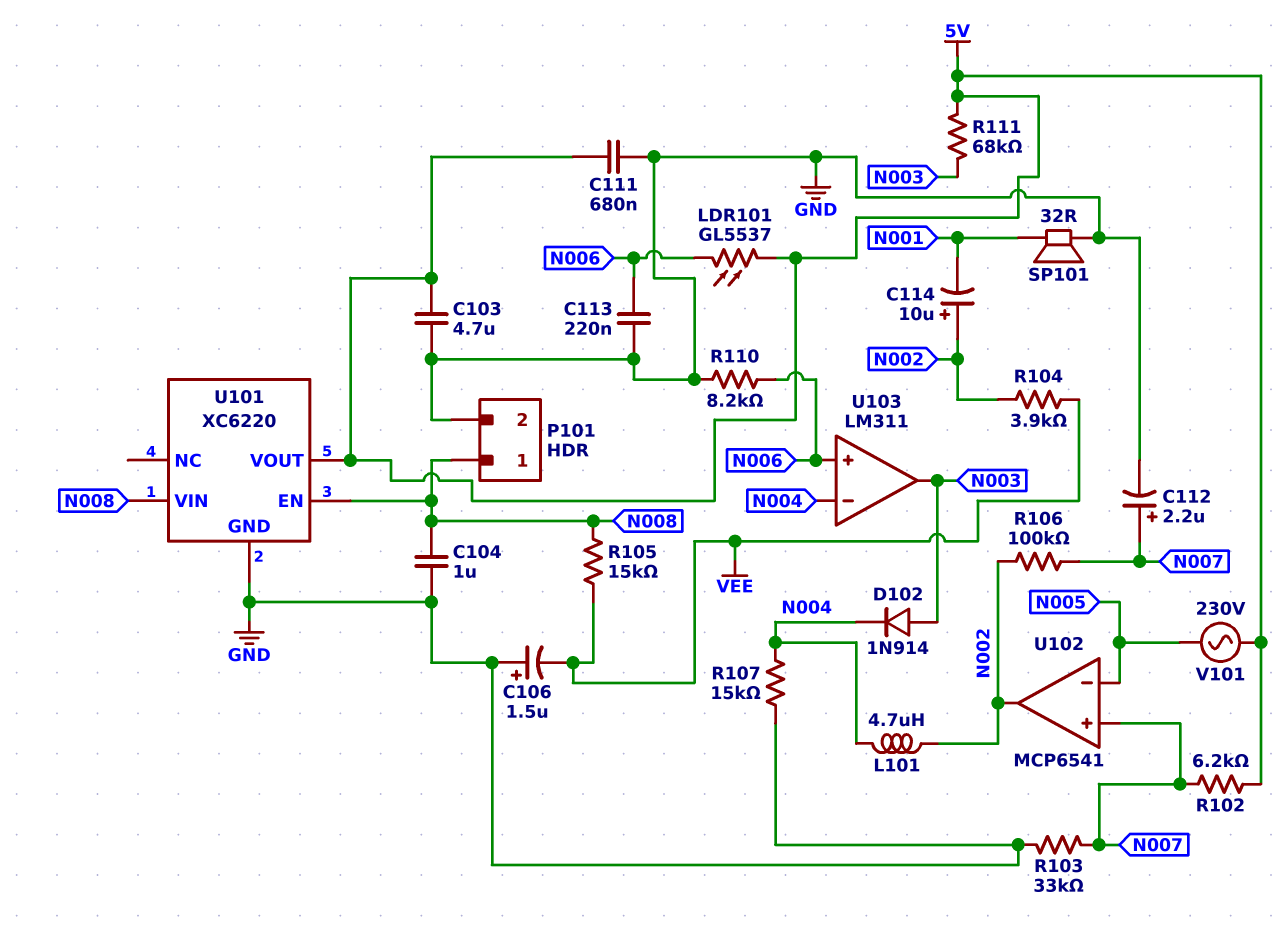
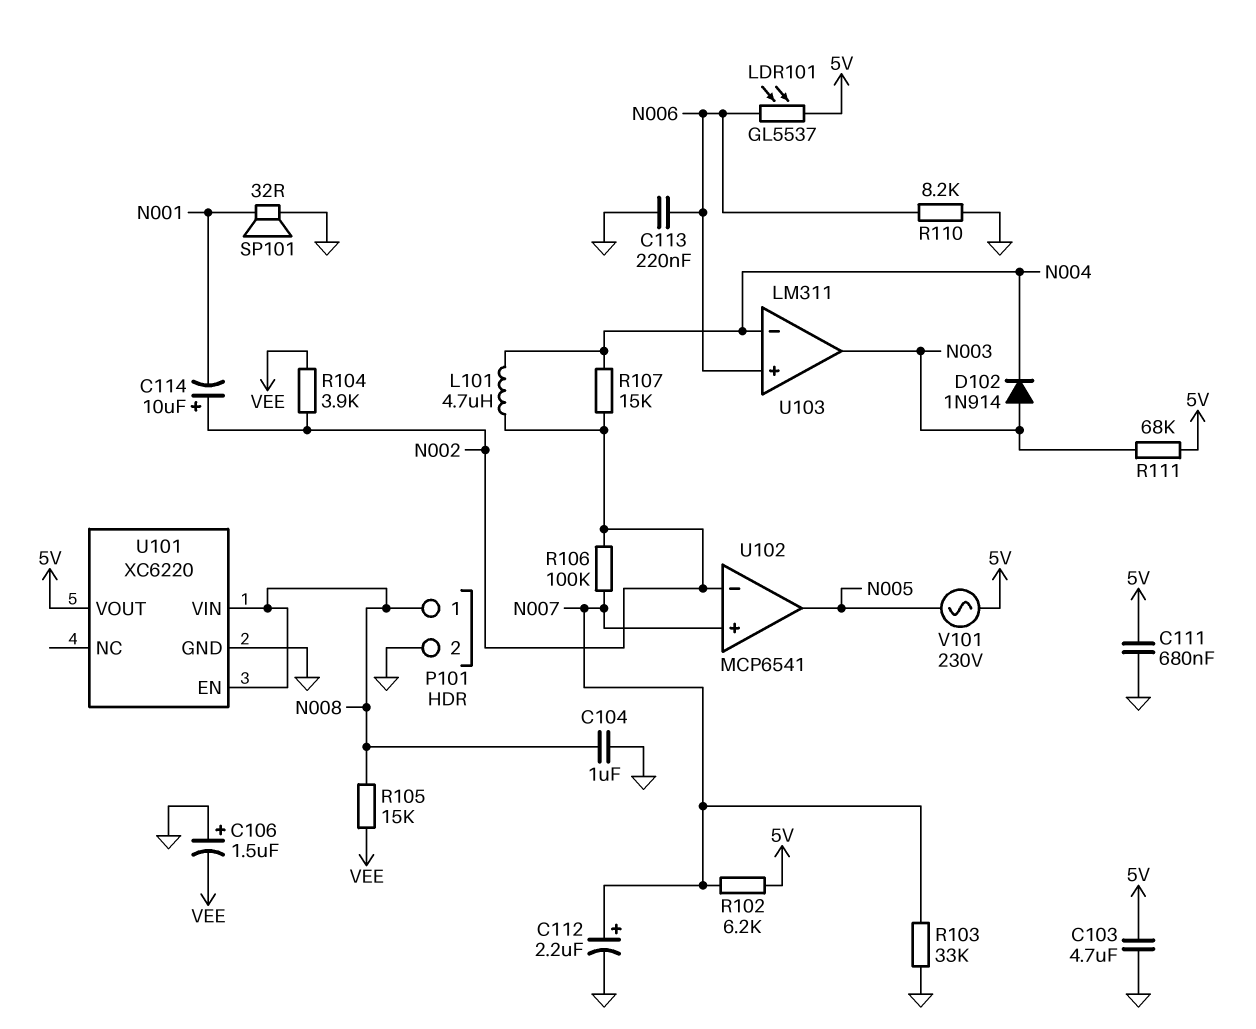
R107: 15k (GND, N004) -> 15k (N002, N004)
U102 pin in-: N005 -> N002
U102 pin out: N002 -> N005

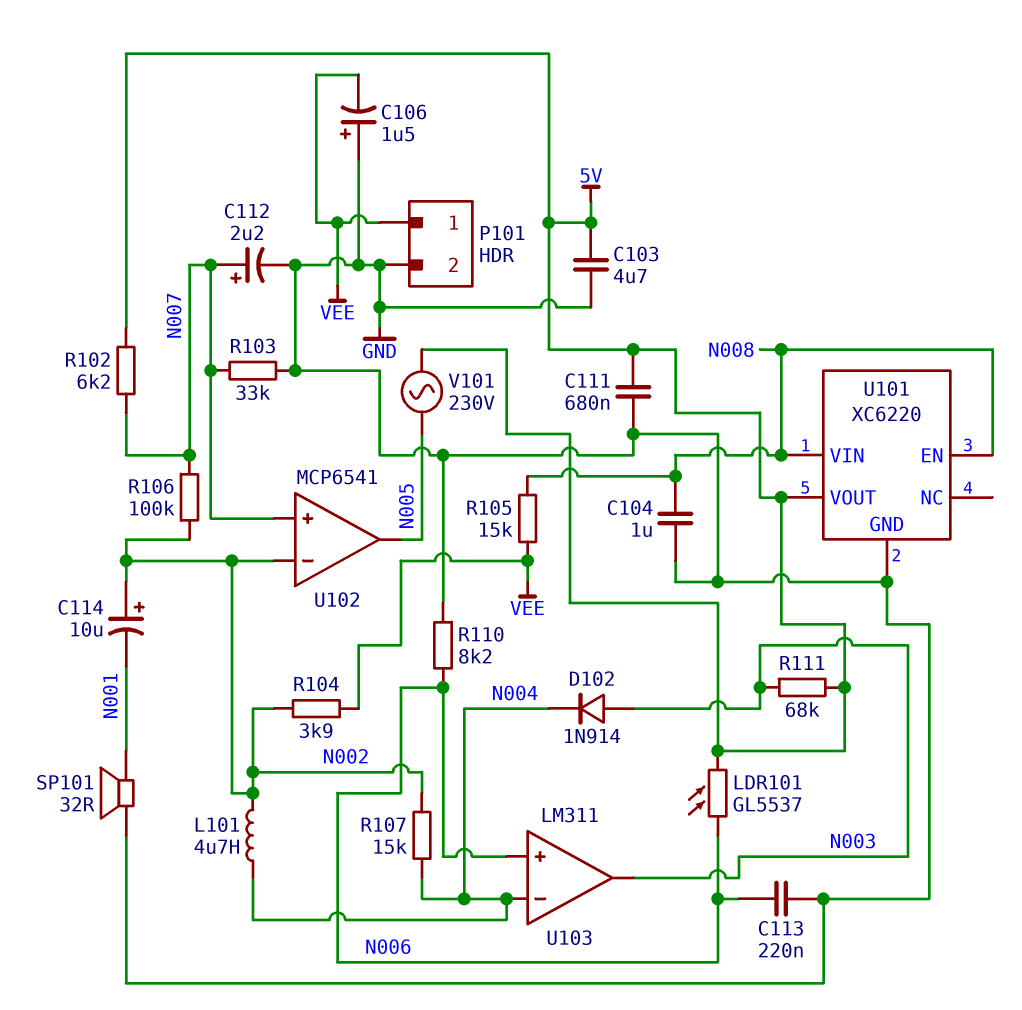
P101 pin 1: N008 -> VEE

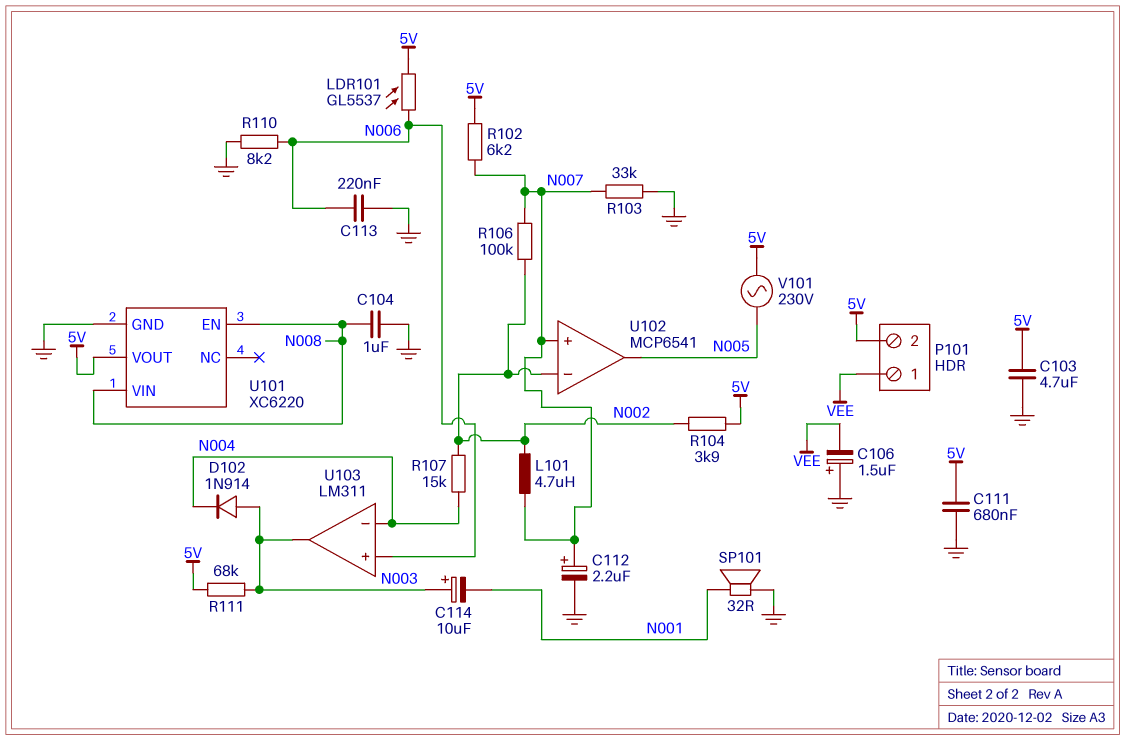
C114: 10uF (plus N002, minus N001) -> 10uF (plus N003, minus N001)
L101: 4.7uH (N002, N004) -> 4.7uH (N002, N007)
P101 pin 2: GND -> 5V
R104: 3.9k (N002, VEE) -> 3.9k (5V, N002)
R105: 15k (N008, VEE) -> none

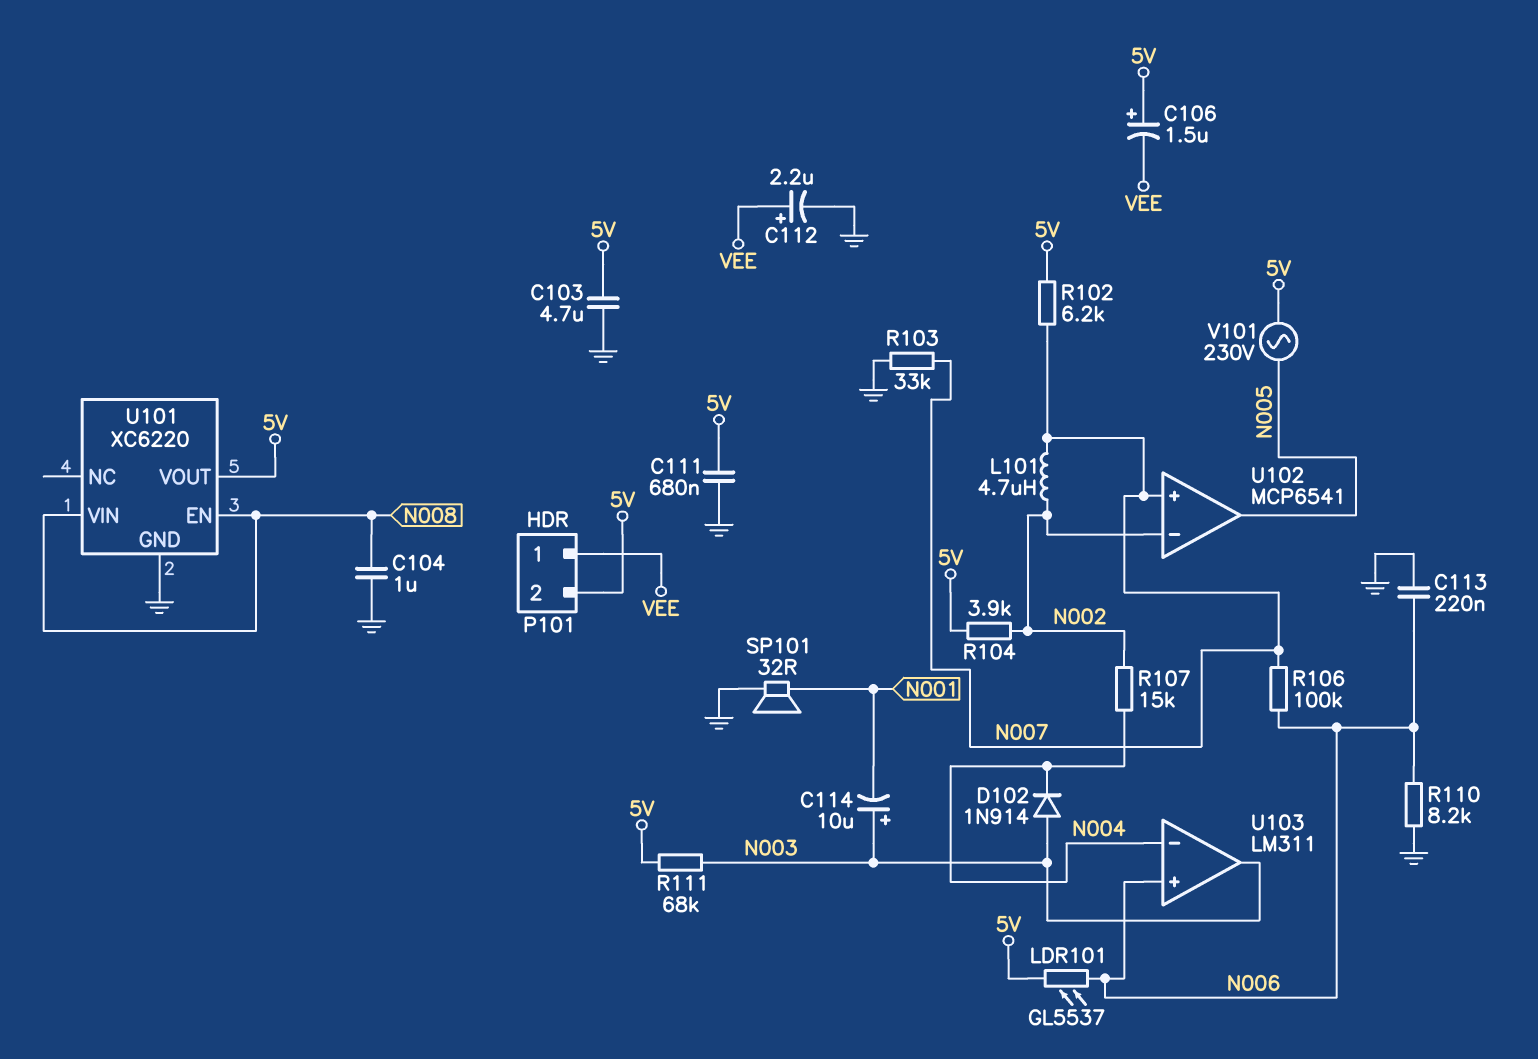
C106: 1.5uF (plus GND, minus VEE) -> 1.5uF (plus 5V, minus VEE)
C112: 2.2uF (plus N007, minus GND) -> 2.2uF (plus VEE, minus GND)
R106: 100k (N002, N007) -> 100k (N006, N007)

